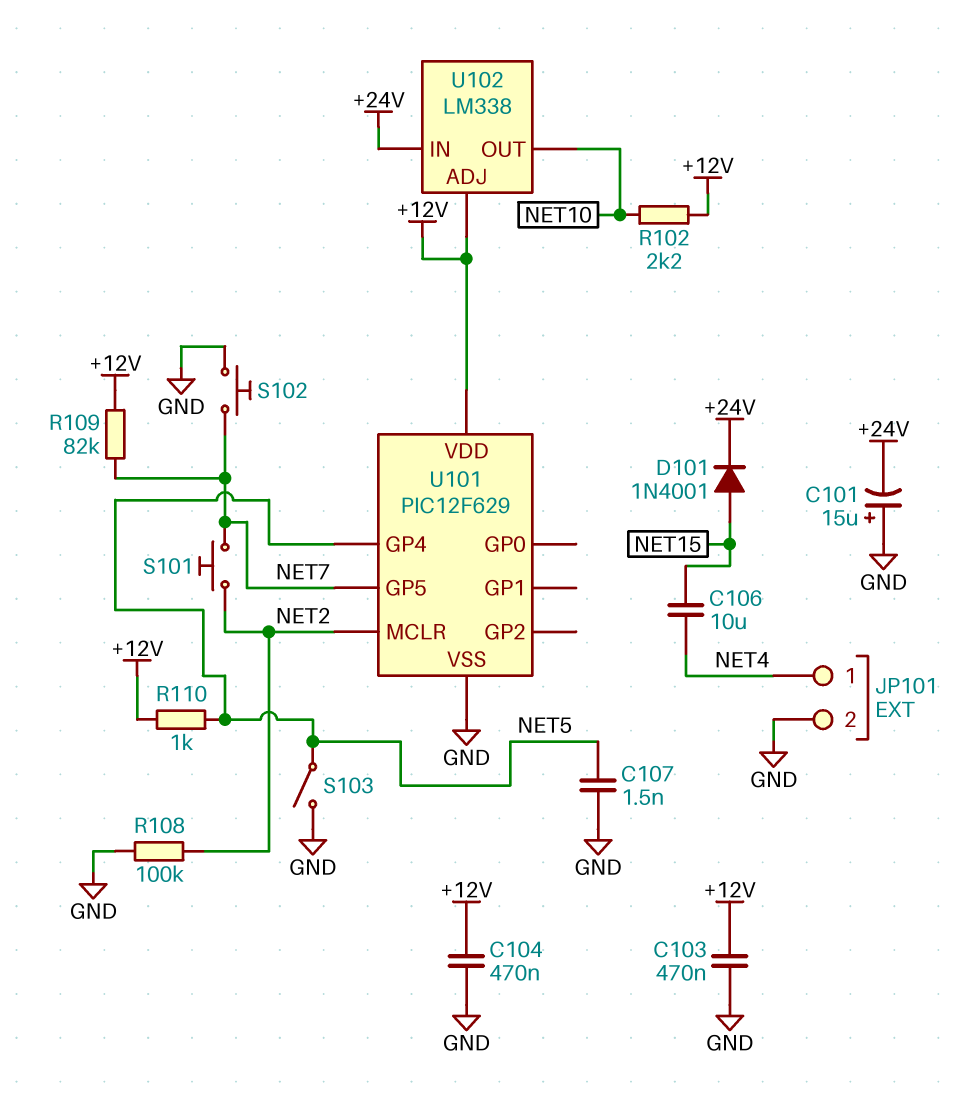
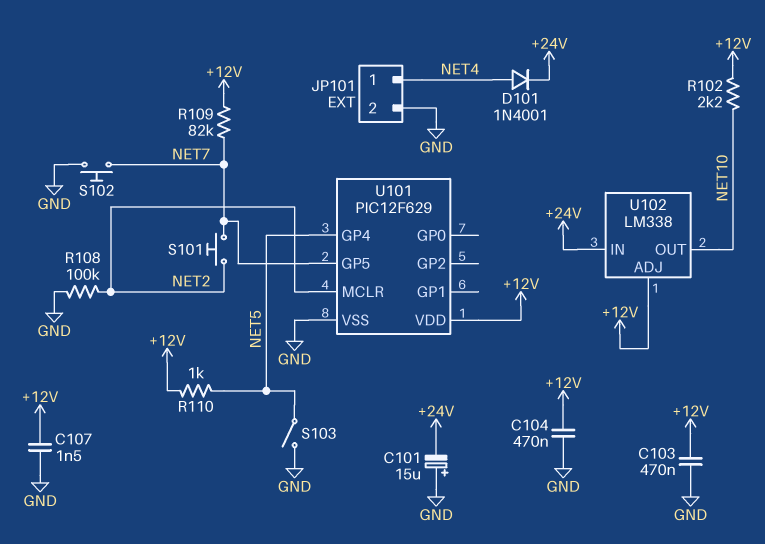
C106: 10uF (NET4, NET15) -> none
C107: 1.5nF (GND, NET5) -> 1.5nF (+12V, GND)
D101: diode 1N4001 (A NET15, K +24V) -> diode 1N4001 (A NET4, K +24V)

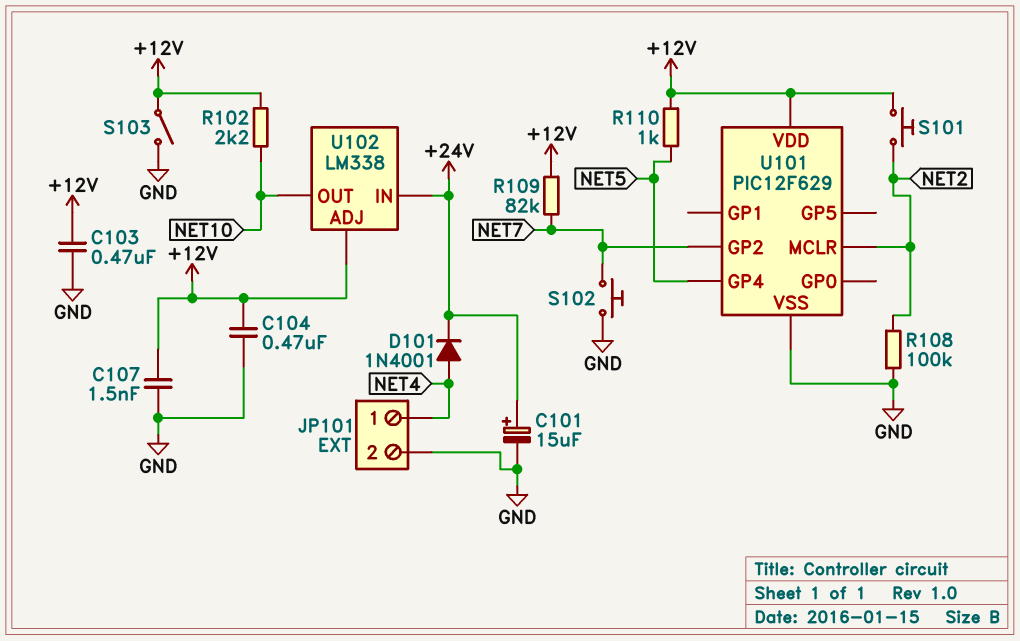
C101: 15uF (plus GND, minus +24V) -> 15uF (plus +24V, minus GND)
S101: button (NET2, NET7) -> button (+12V, NET2)
S103: switch (GND, NET5) -> switch (+12V, GND)
U101 pin GP2: none -> NET7
U101 pin GP5: NET7 -> none

